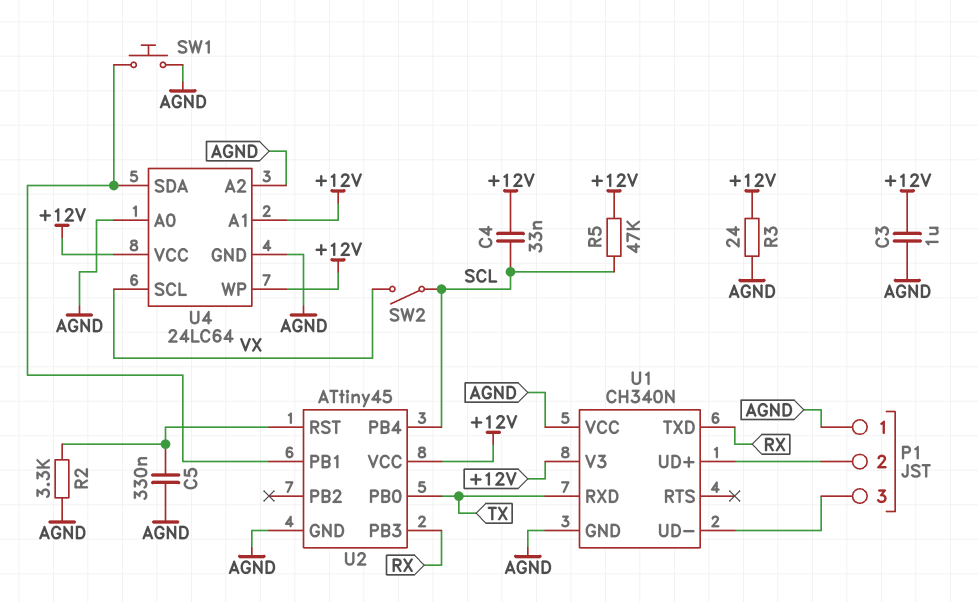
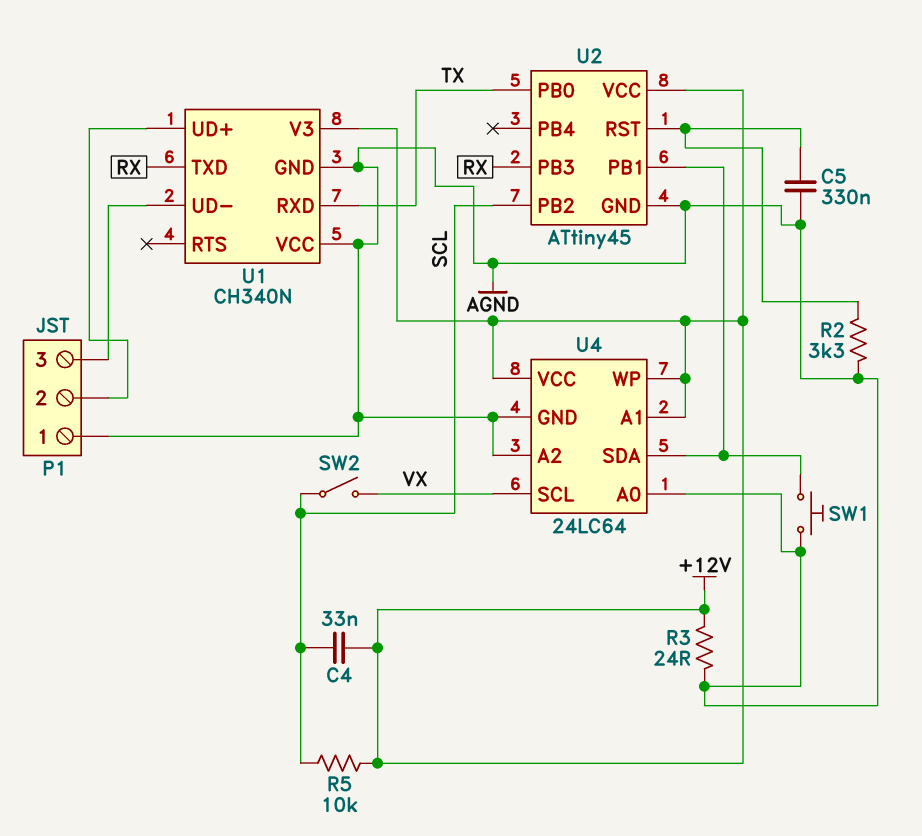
C3: 1uF (+12V, AGND) -> none
R5: 47k (+12V, SCL) -> 10k (+12V, SCL)
U2 pin PB2: none -> SCL
U2 pin PB4: SCL -> none

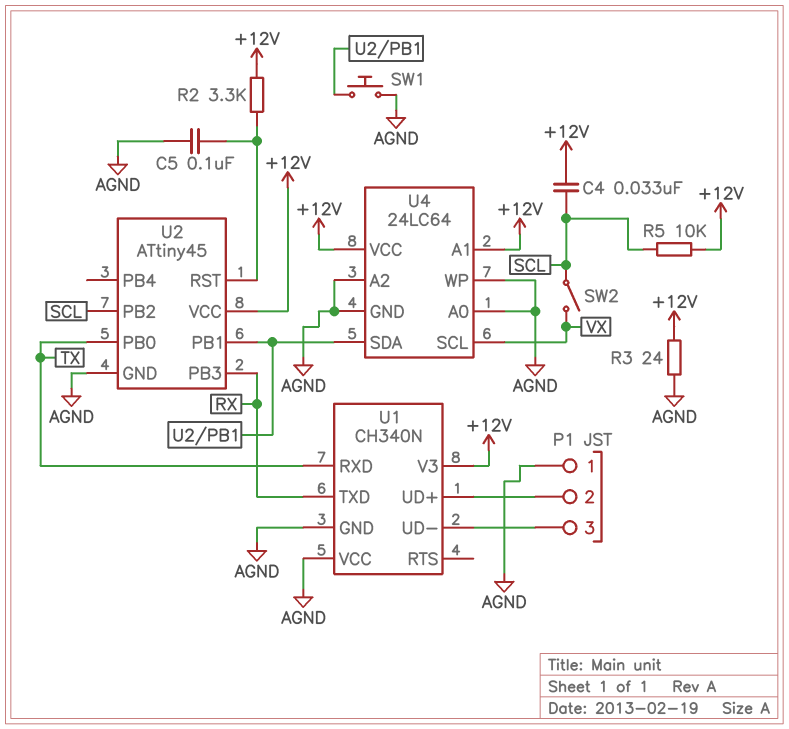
C5: 330nF (AGND, U2/RST) -> 100nF (AGND, U2/RST)
R2: 3.3k (AGND, U2/RST) -> 3.3k (+12V, U2/RST)
U4 pin WP: +12V -> AGND

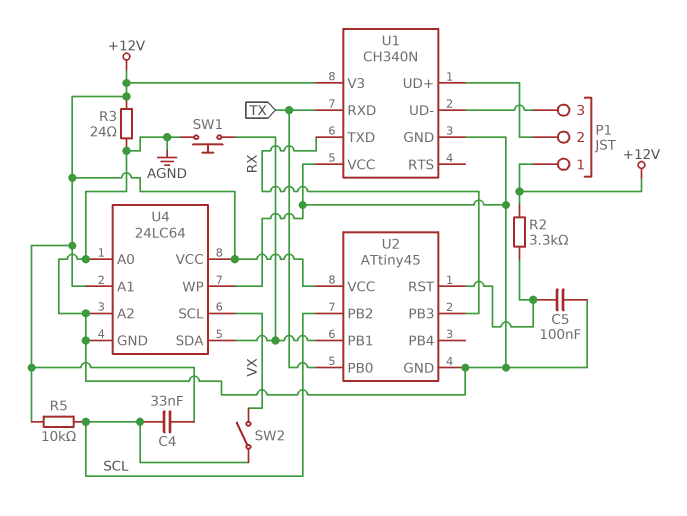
P1 pin 1: AGND -> +12V

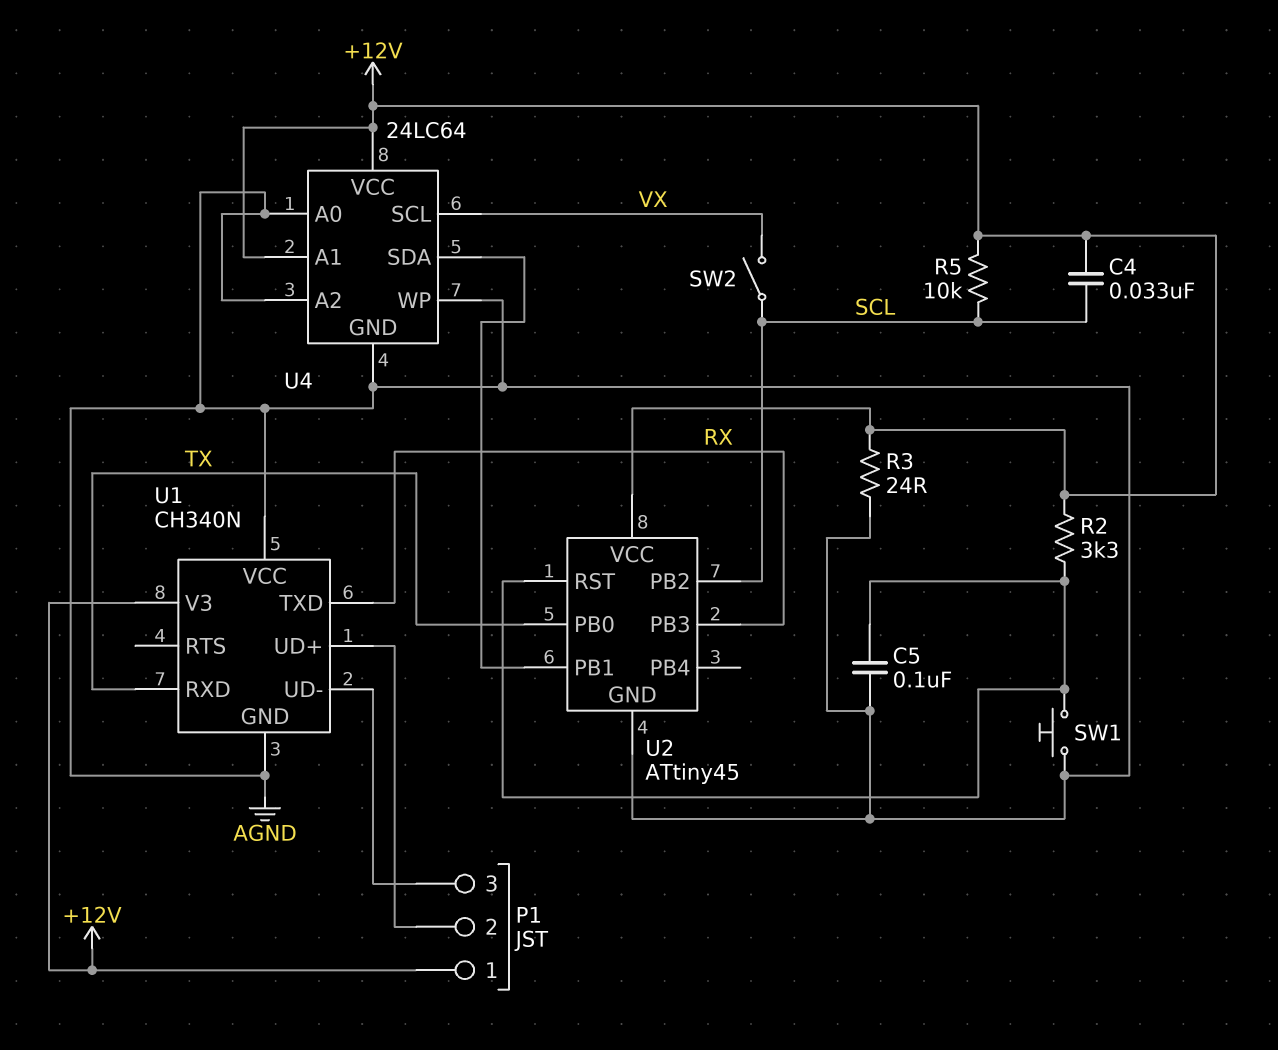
SW1: button (AGND, U2/PB1) -> button (AGND, U2/RST)

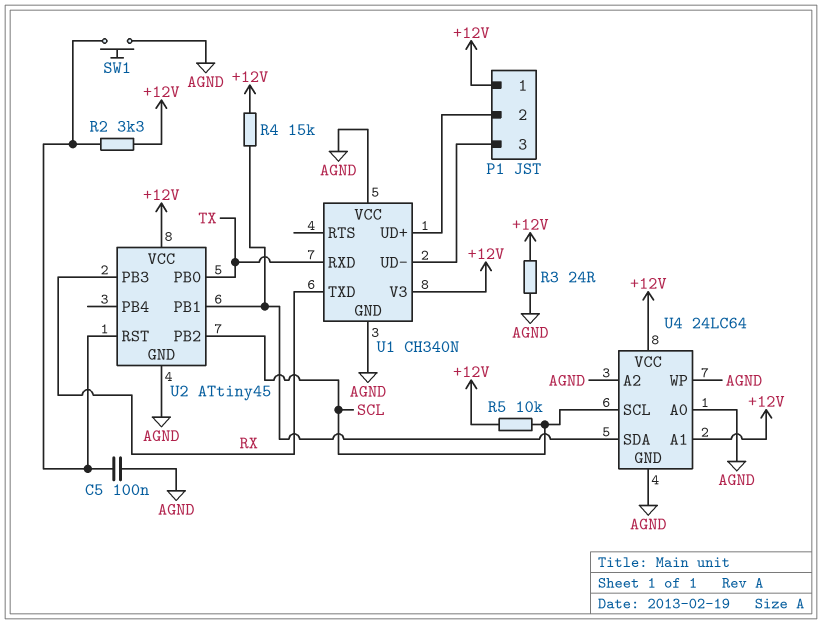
C4: 33nF (+12V, SCL) -> none
R4: none -> 15k (+12V, U2/PB1)
SW2: switch (SCL, VX) -> none
U4 pin SCL: VX -> SCL

